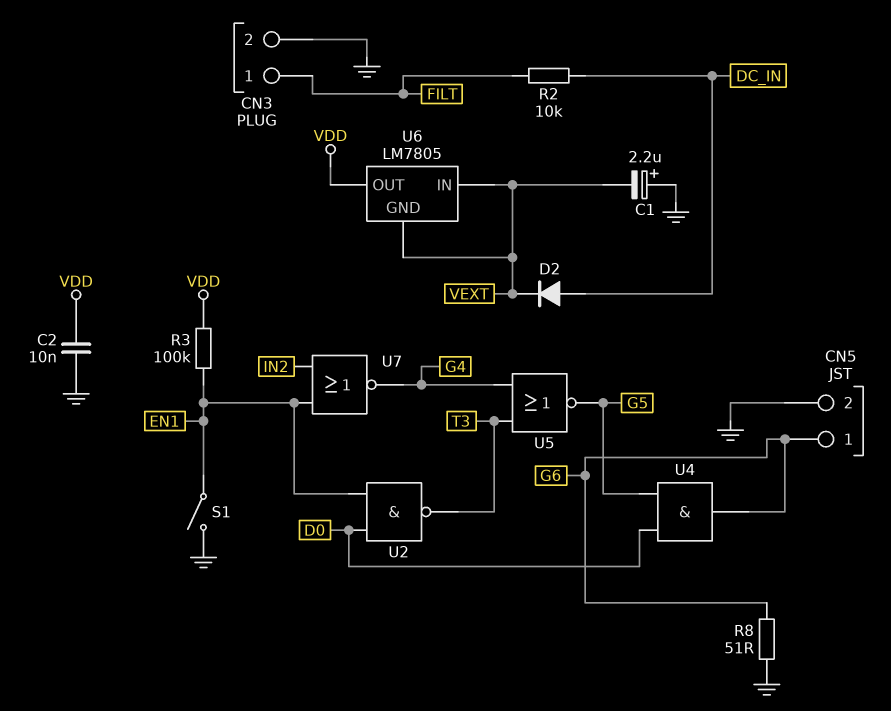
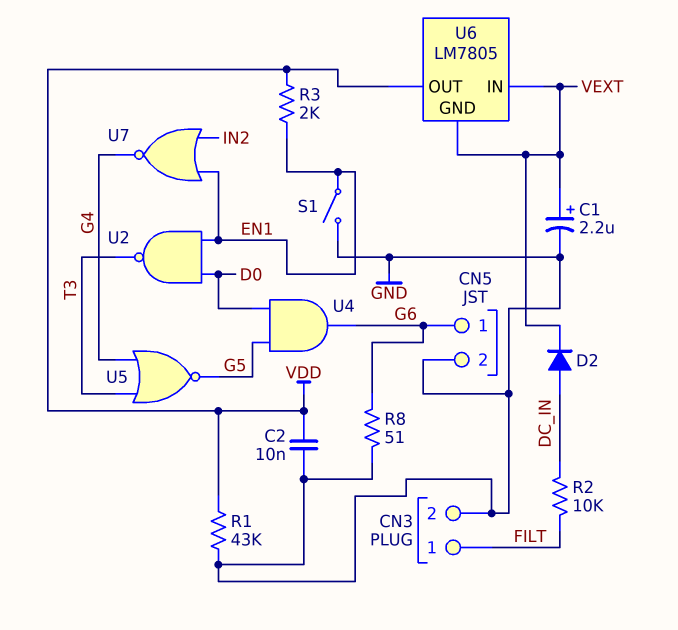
C1: 2.2uF (plus GND, minus VEXT) -> 2.2uF (plus VEXT, minus GND)
R1: none -> 43k (GND, VDD)
R3: 100k (EN1, VDD) -> 2k (EN1, VDD)

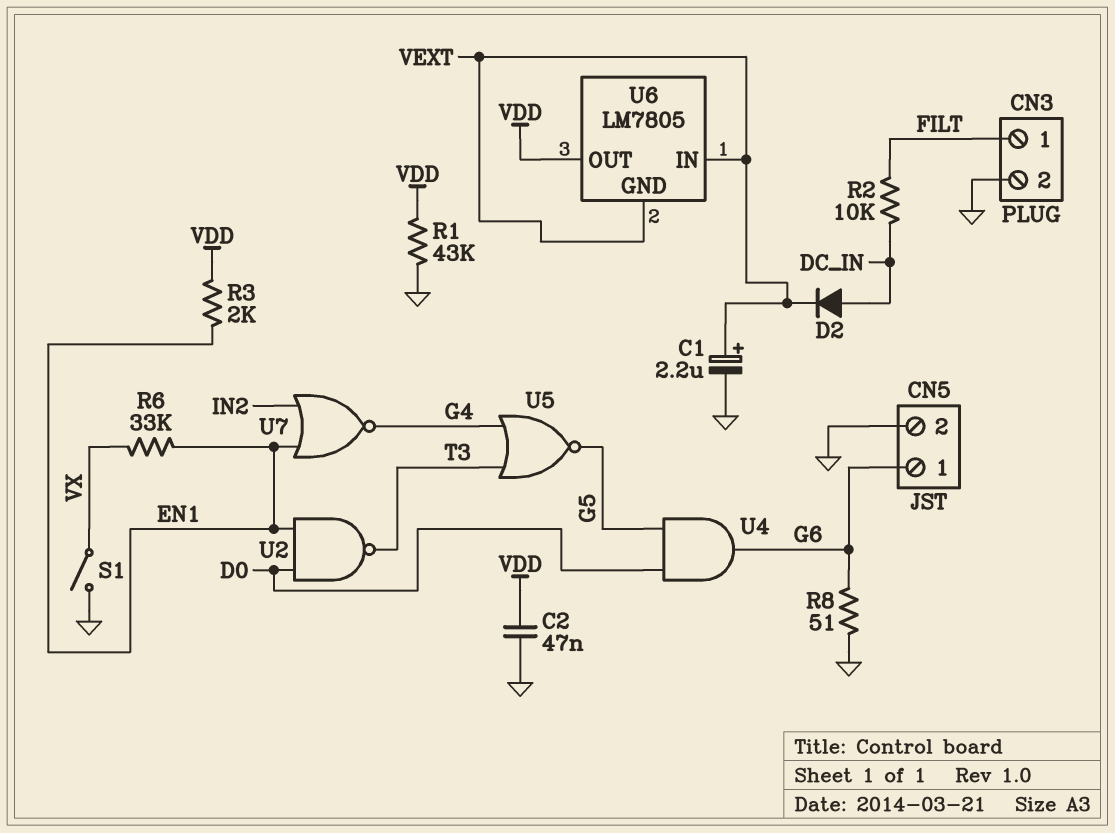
C2: 10nF (GND, VDD) -> 47nF (GND, VDD)
R6: none -> 33k (EN1, VX)
S1: switch (EN1, GND) -> switch (GND, VX)

